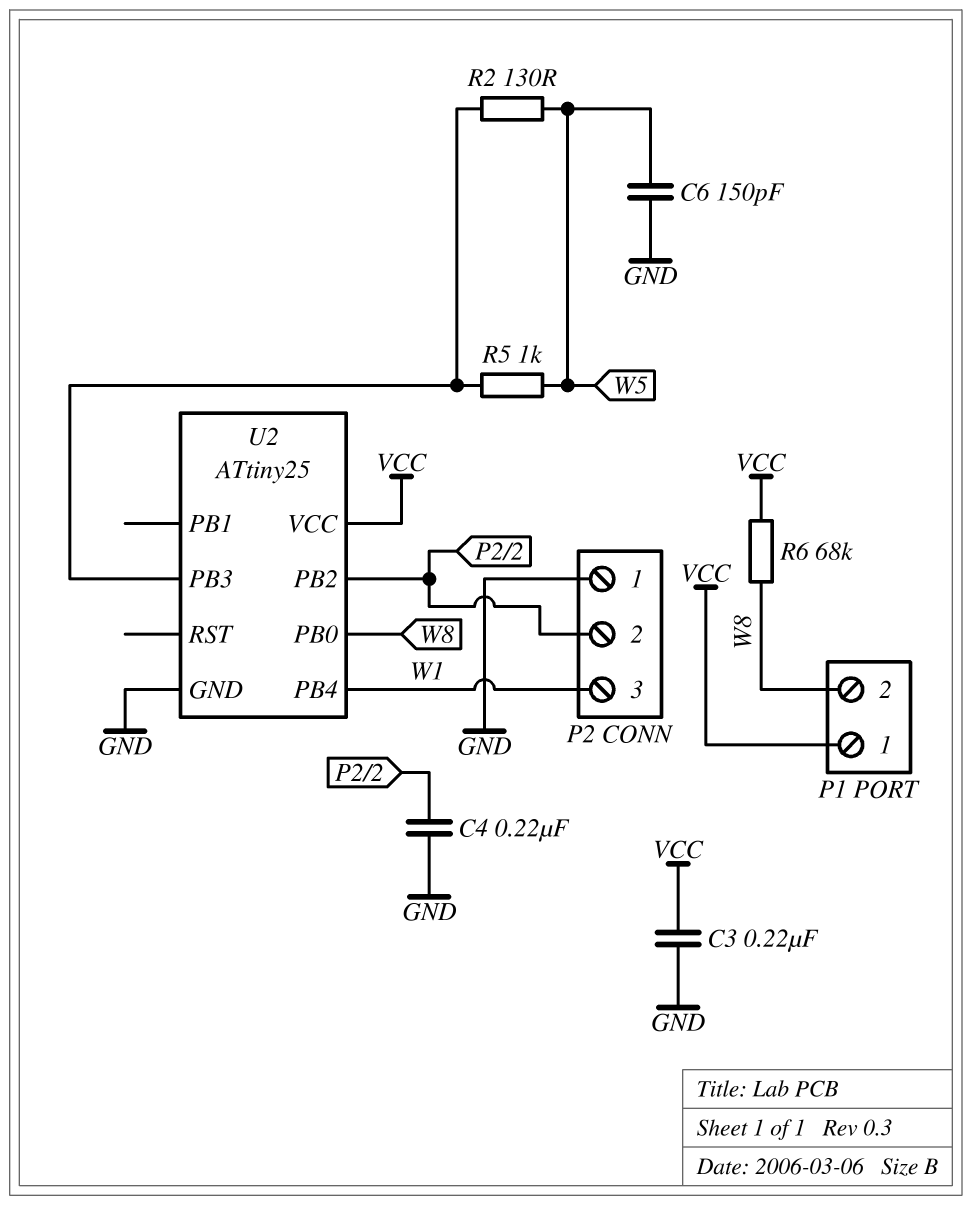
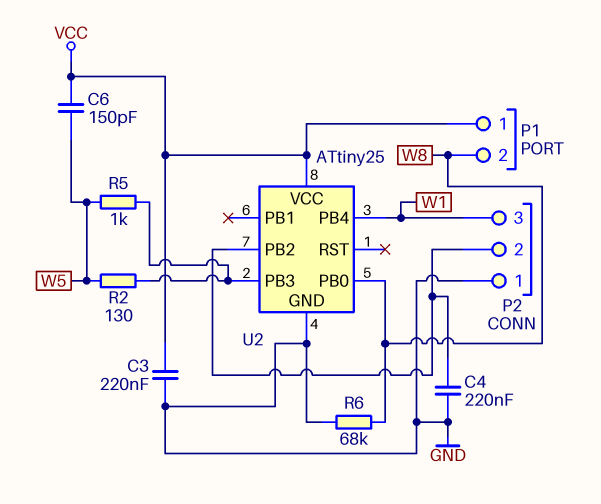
C6: 150pF (GND, W5) -> 150pF (VCC, W5)
R6: 68k (VCC, W8) -> 68k (GND, W8)

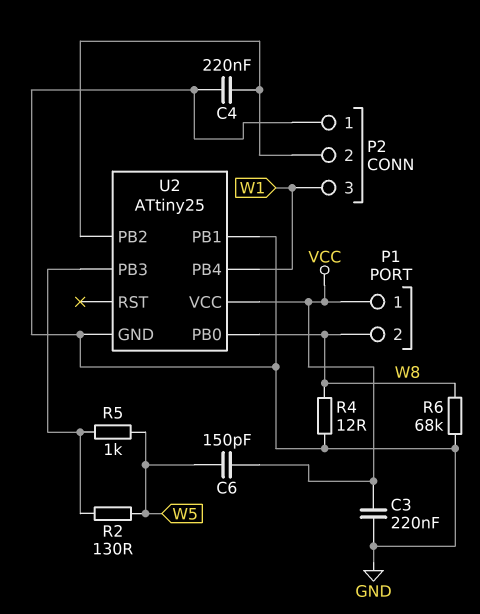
R4: none -> 12 (GND, W8)
U2 pin PB1: none -> GND

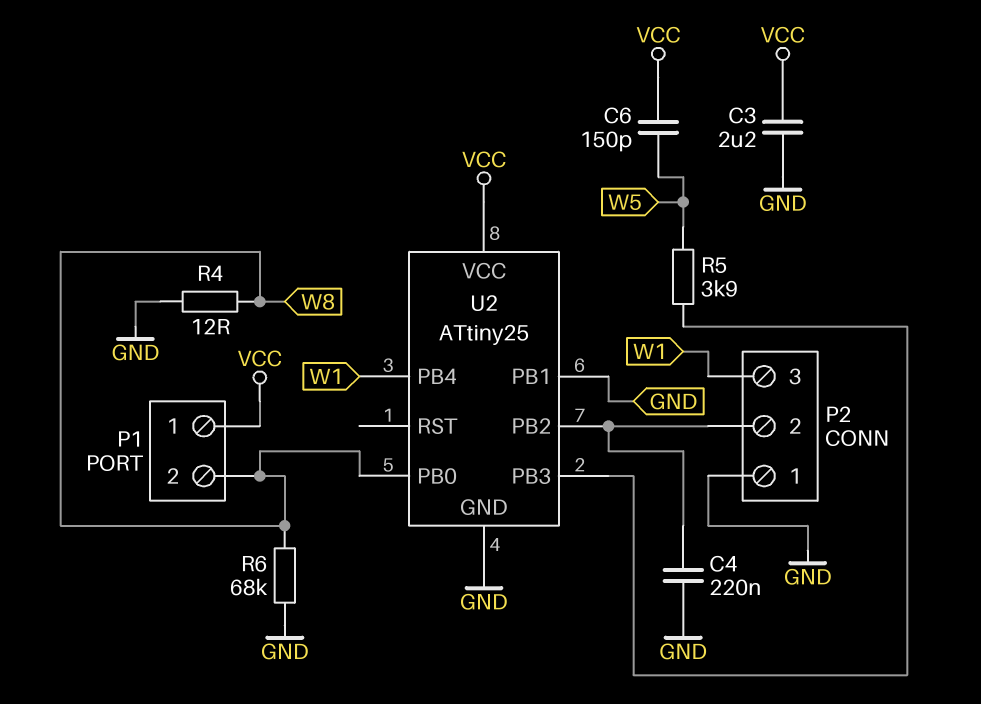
C3: 220nF (GND, VCC) -> 2.2uF (GND, VCC)
R2: 130 (U2/PB3, W5) -> none
R5: 1k (U2/PB3, W5) -> 3.9k (U2/PB3, W5)

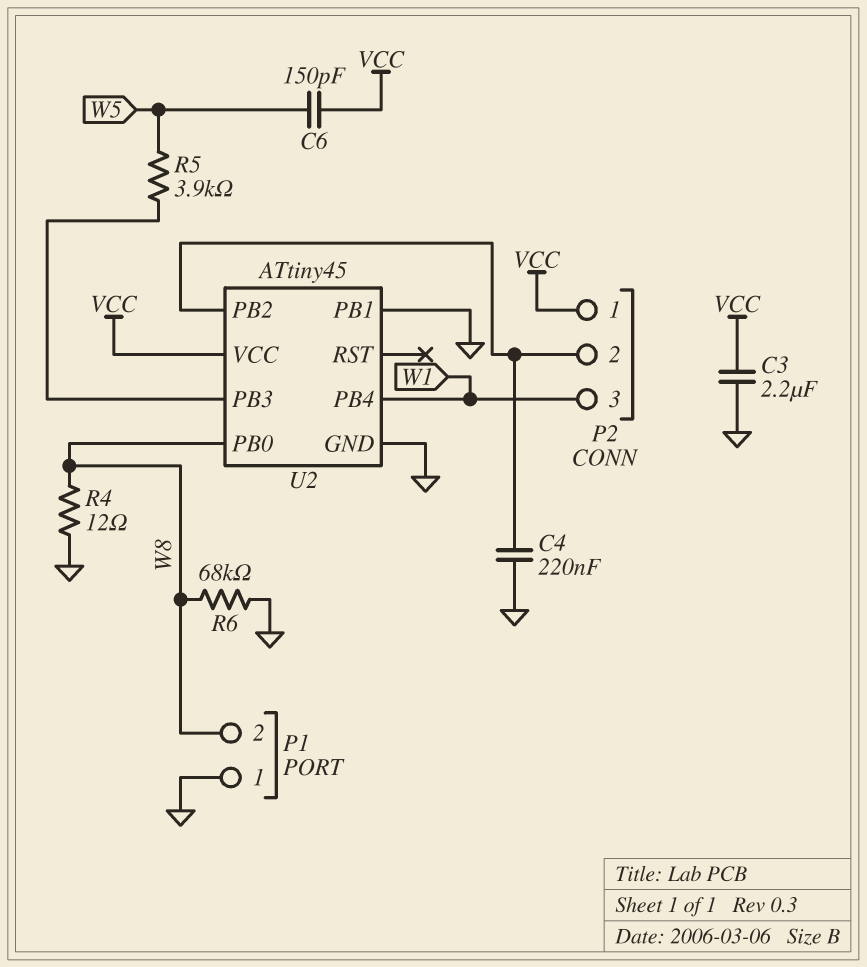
P1 pin 1: VCC -> GND
P2 pin 1: GND -> VCC
U2: ATtiny25 -> ATtiny45

